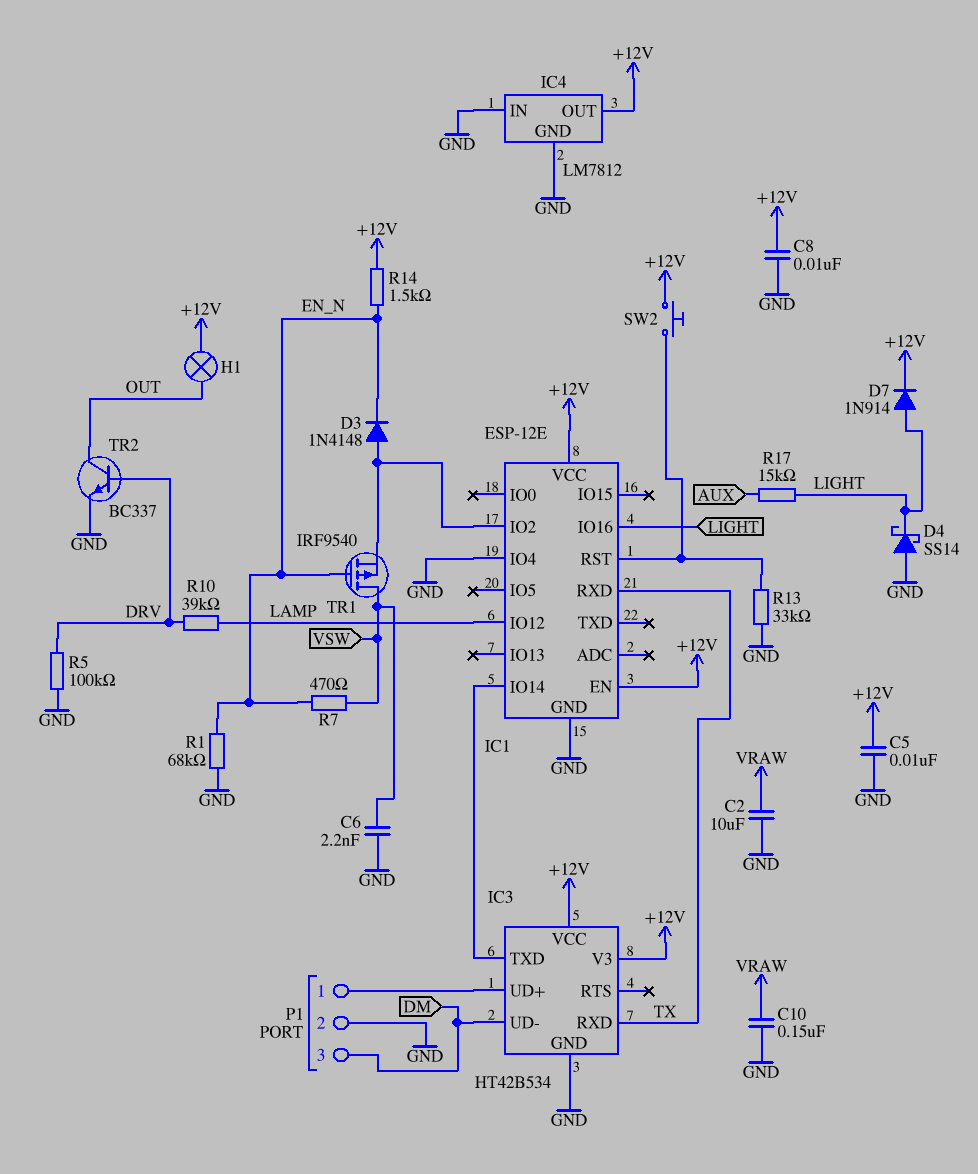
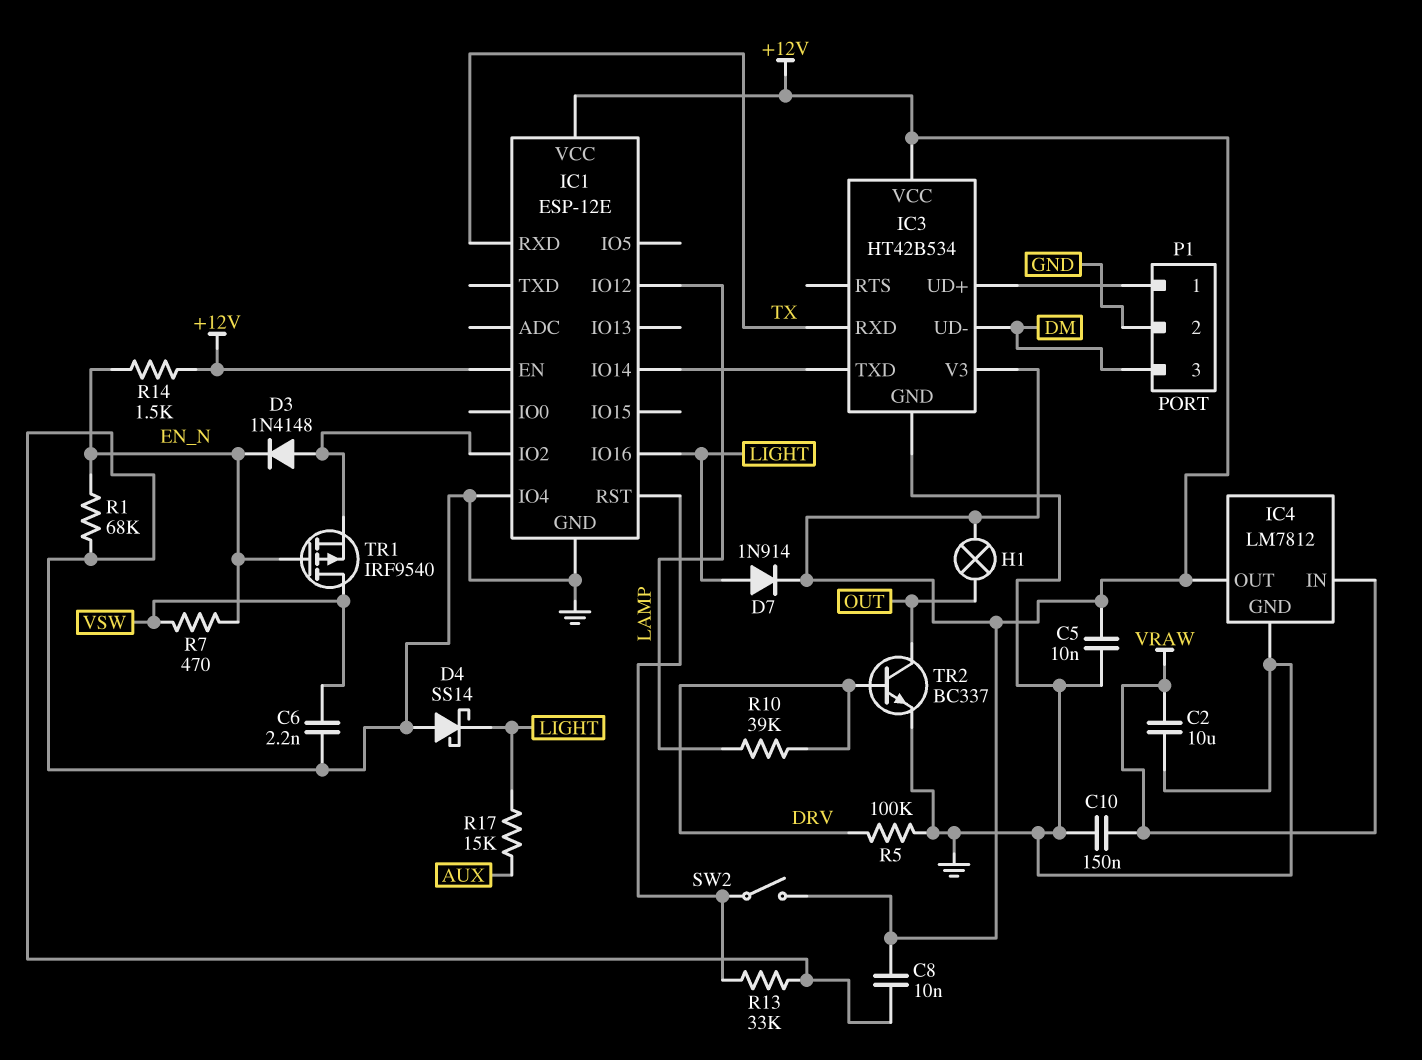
IC4 pin IN: GND -> VRAW
SW2: button (+12V, IC1/RST) -> switch (+12V, IC1/RST)

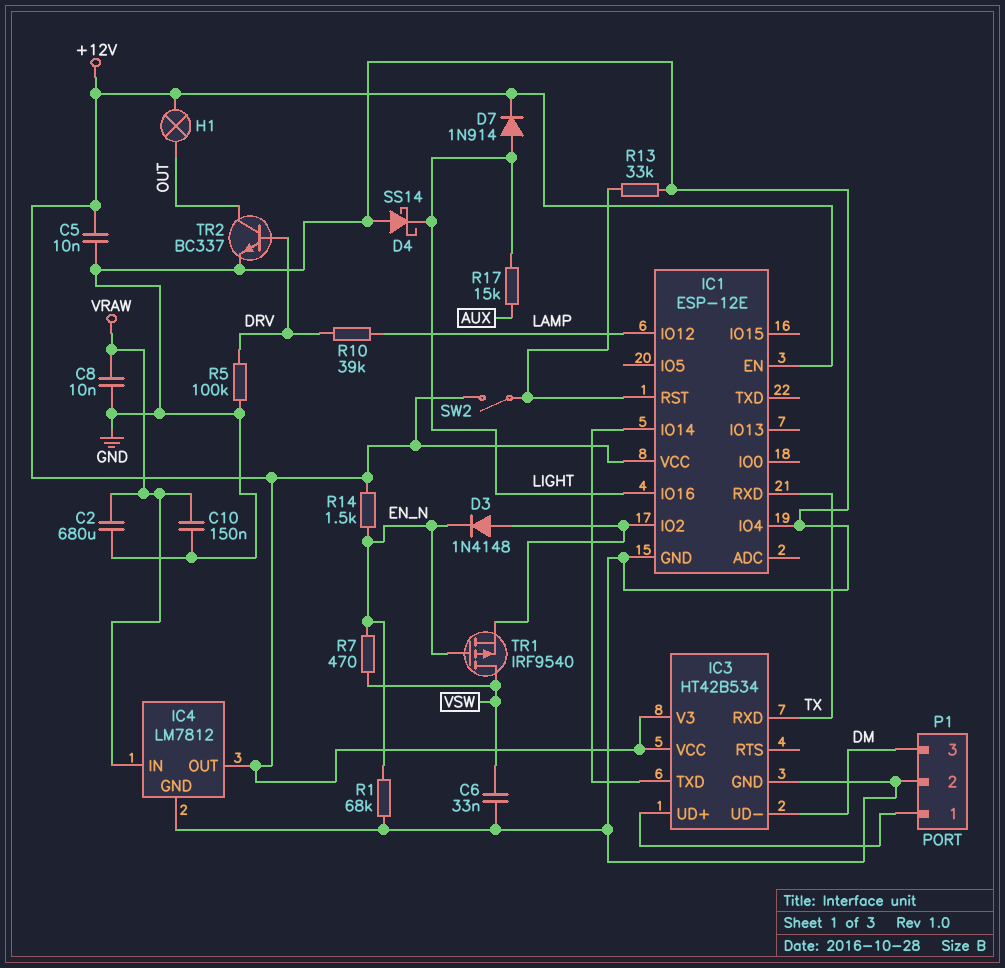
C2: 10uF (GND, VRAW) -> 680uF (GND, VRAW)
C6: 2.2nF (GND, VSW) -> 33nF (GND, VSW)
C8: 10nF (+12V, GND) -> 10nF (GND, VRAW)

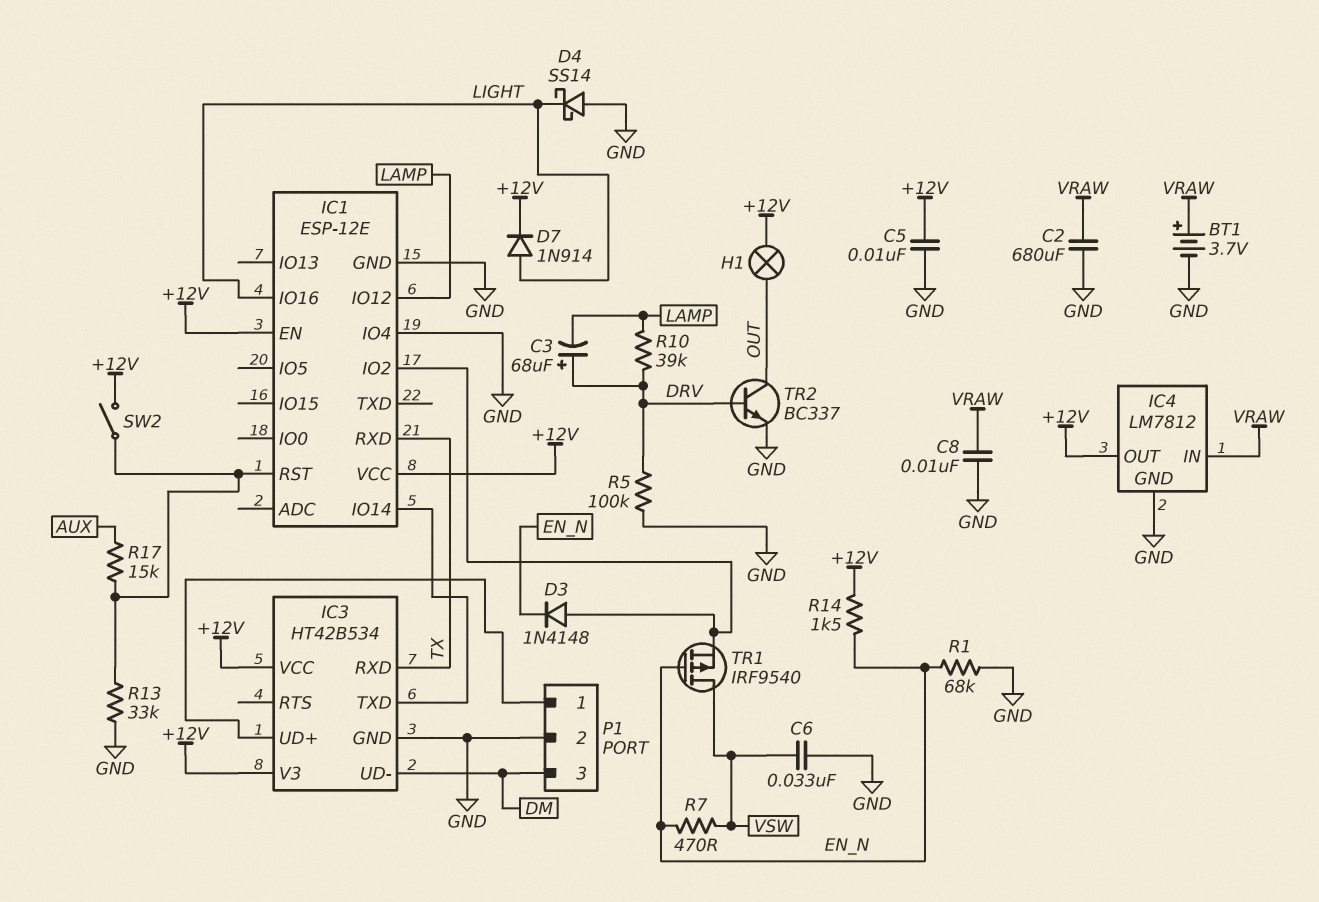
BT1: none -> 3.7V (plus VRAW, minus GND)
C3: none -> 68uF (plus DRV, minus LAMP)
C10: 150nF (GND, VRAW) -> none
R17: 15k (AUX, LIGHT) -> 15k (AUX, IC1/RST)

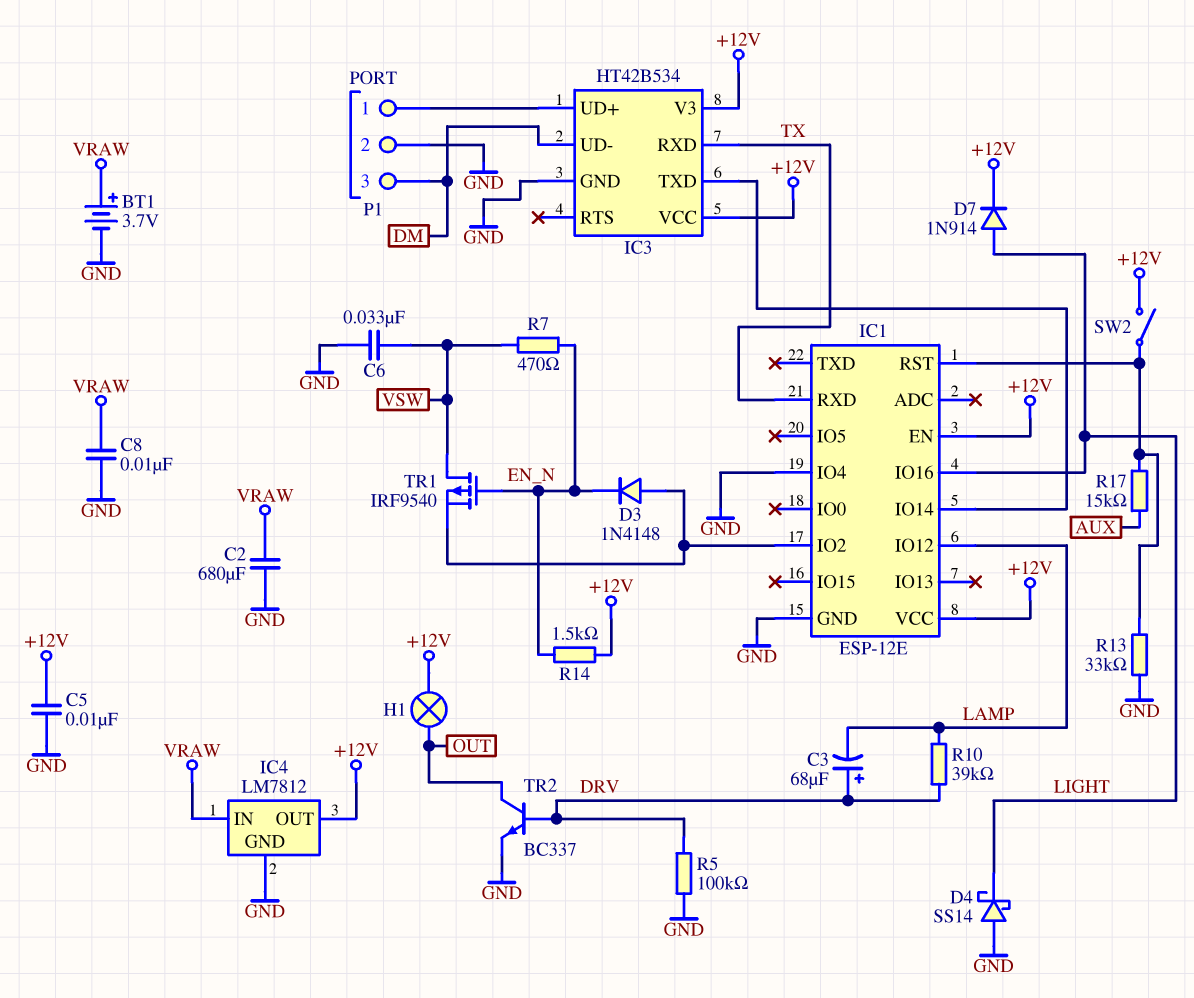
R1: 68k (EN_N, GND) -> none

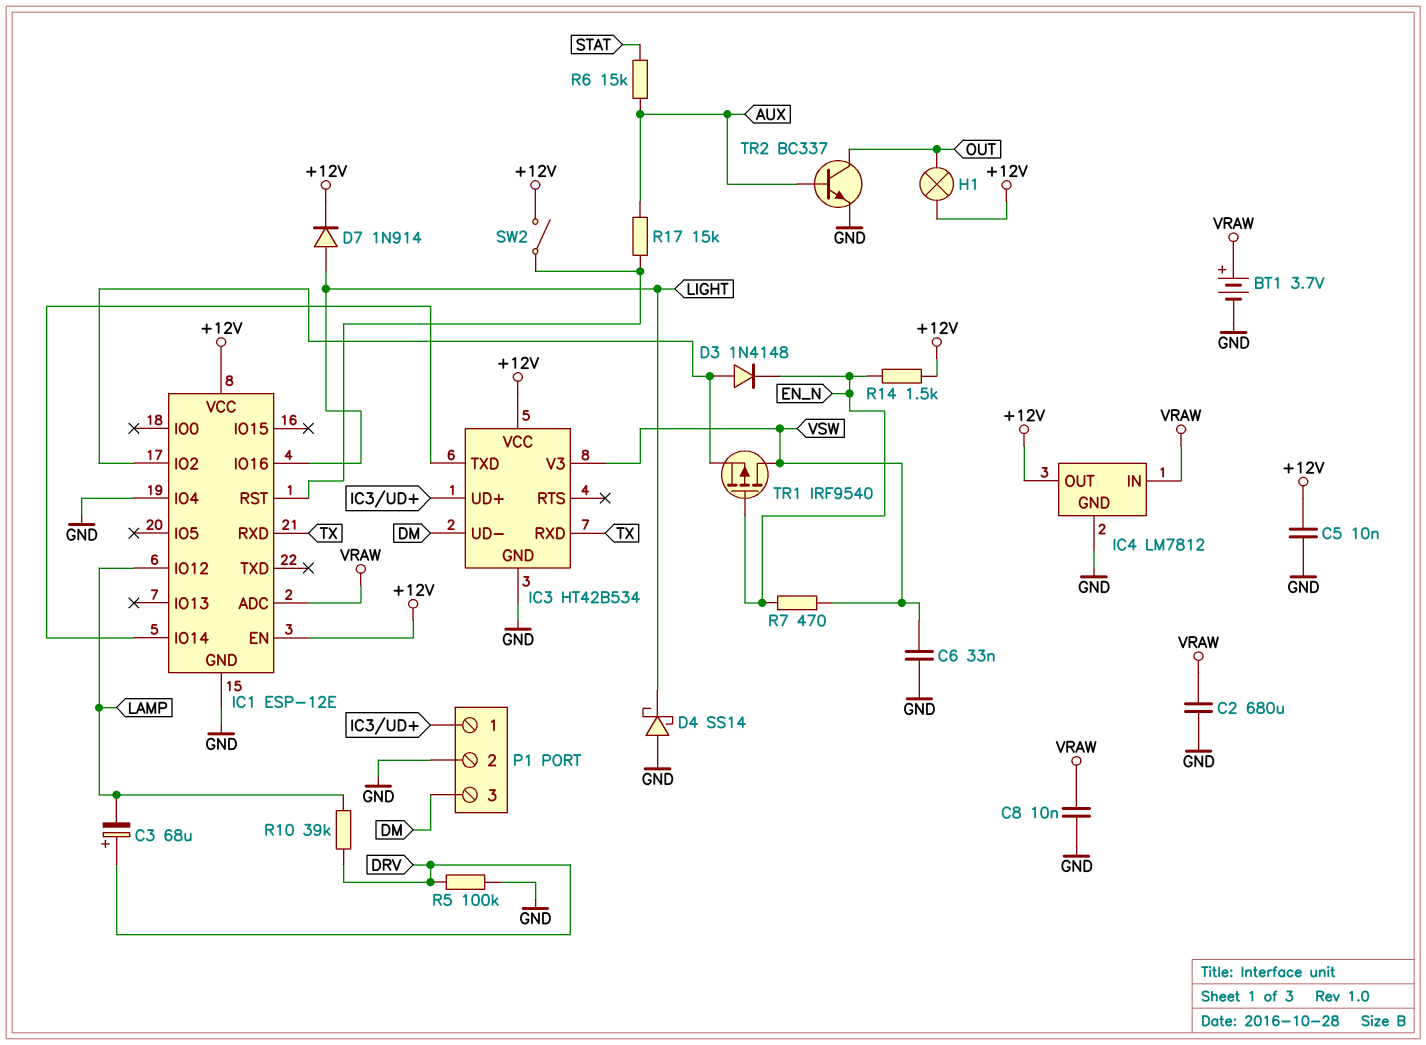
IC1 pin ADC: none -> VRAW
IC3 pin V3: +12V -> VSW
R6: none -> 15k (AUX, STAT)
R13: 33k (GND, IC1/RST) -> none
TR2: NPN BC337 (B DRV, C OUT, E GND) -> NPN BC337 (B AUX, C OUT, E GND)

